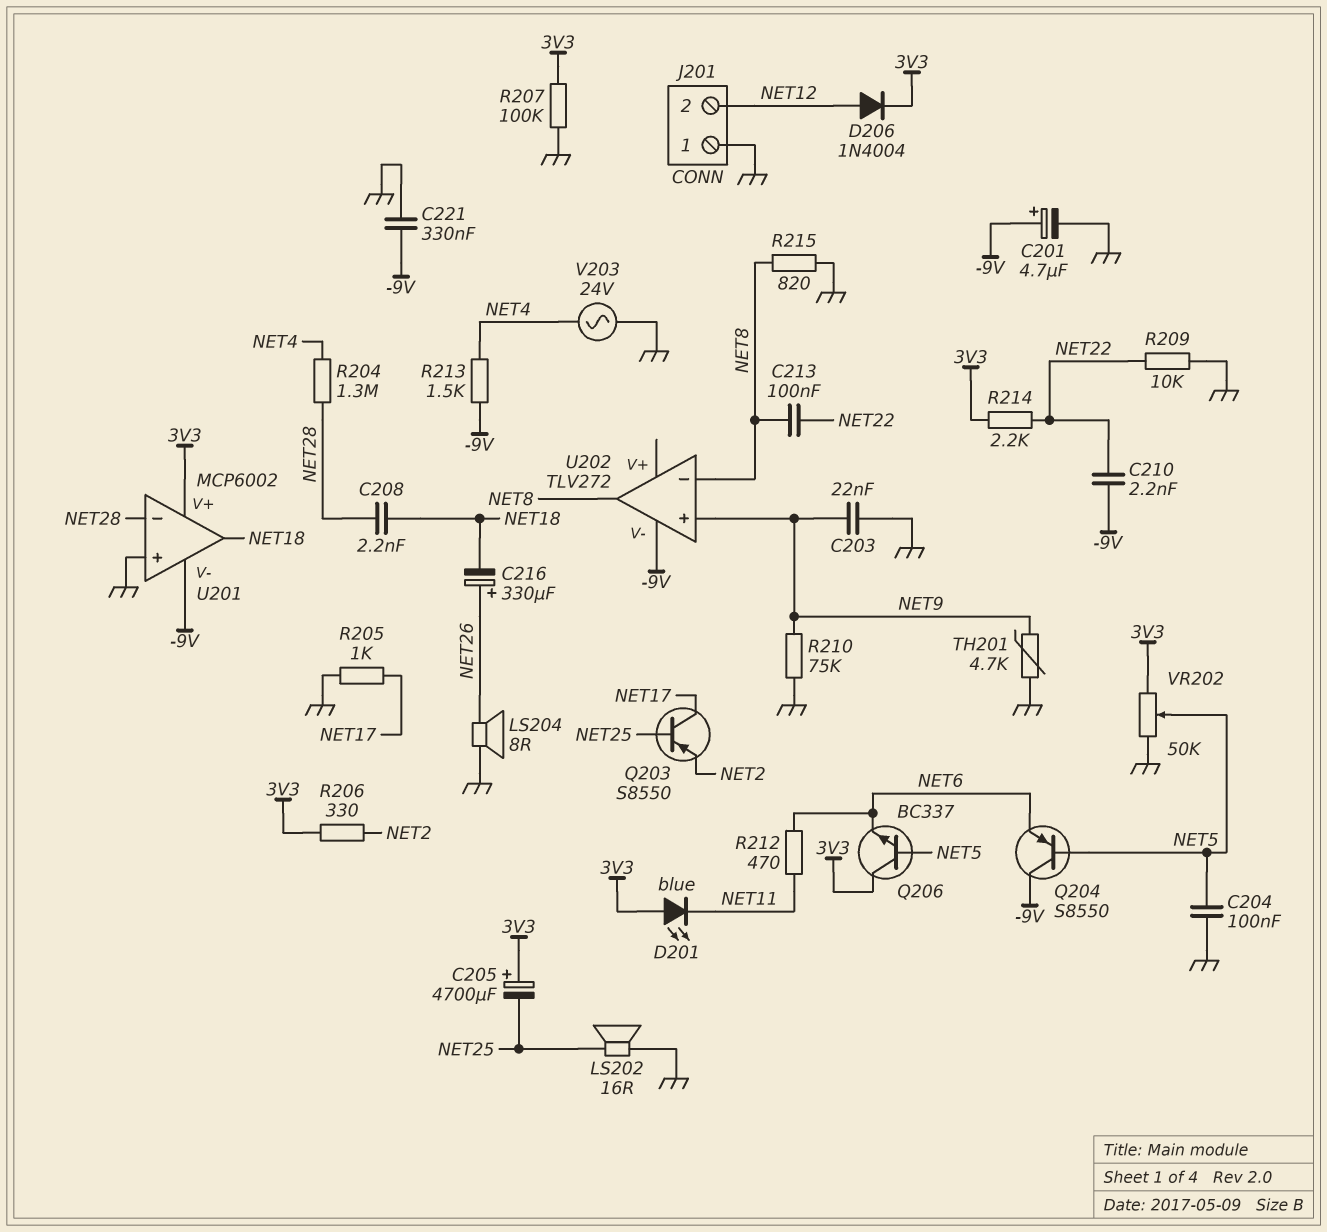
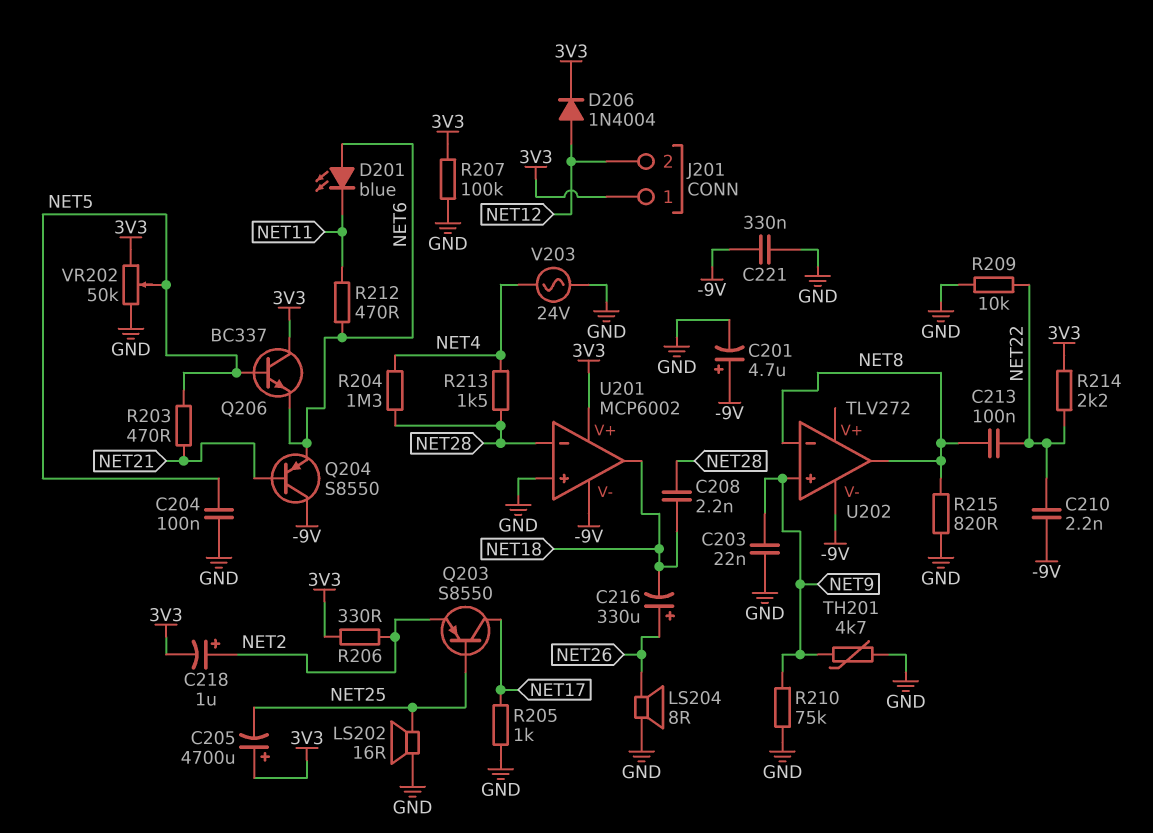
C218: none -> 1uF (plus NET2, minus 3V3)
D201: LED blue (A 3V3, K NET11) -> LED blue (A NET6, K NET11)
J201 pin 1: GND -> 3V3
Q204: PNP S8550 (B NET5, C -9V, E NET6) -> PNP S8550 (B NET21, C -9V, E NET6)
R203: none -> 470 (NET5, NET21)
R213: 1.5k (-9V, NET4) -> 1.5k (NET4, NET28)

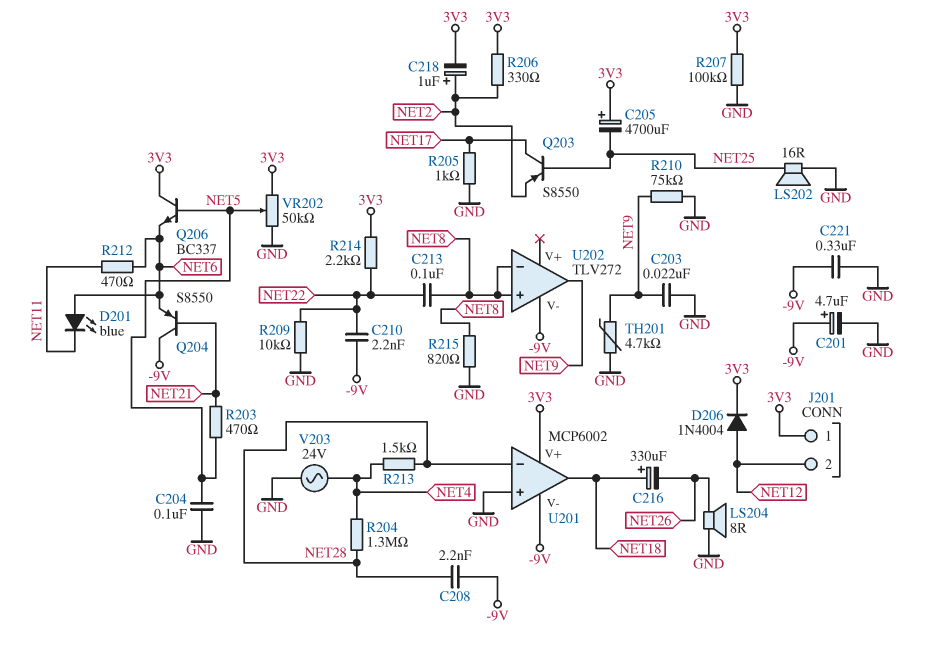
C208: 2.2nF (NET18, NET28) -> 2.2nF (-9V, NET28)
C216: 330uF (plus NET26, minus NET18) -> 330uF (plus NET18, minus NET26)
U202 pin in+: NET9 -> NET8
U202 pin out: NET8 -> NET9

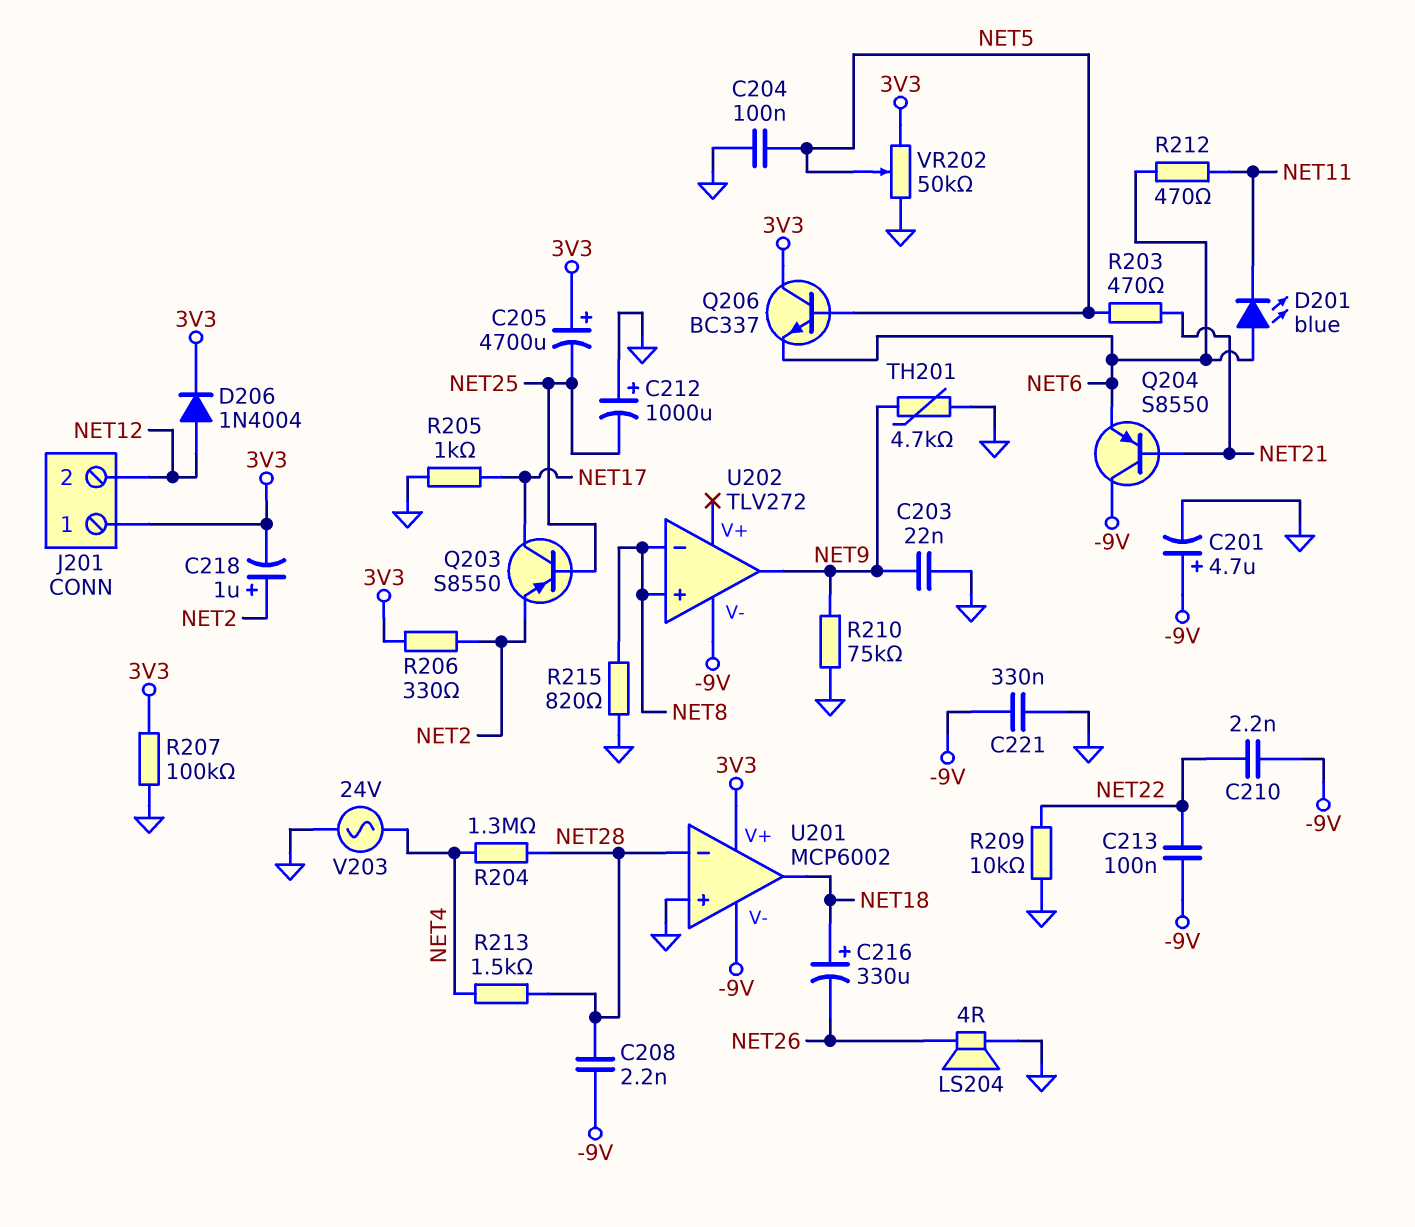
C212: none -> 1000uF (plus GND, minus NET25)
C213: 100nF (NET8, NET22) -> 100nF (-9V, NET22)
LS202: speaker 16R (GND, NET25) -> none
LS204: speaker 8R (GND, NET26) -> speaker 4R (GND, NET26)
R214: 2.2k (3V3, NET22) -> none

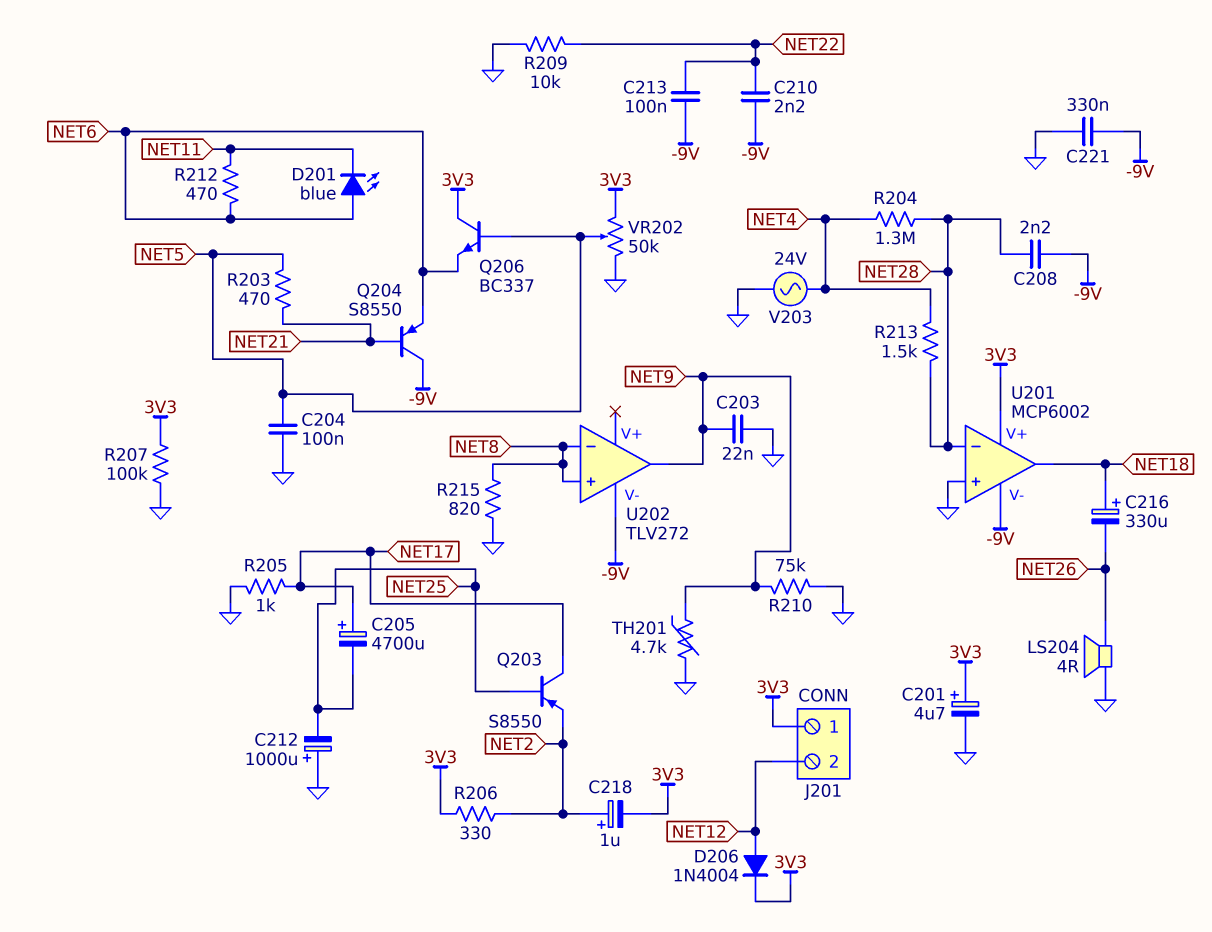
C201: 4.7uF (plus -9V, minus GND) -> 4.7uF (plus 3V3, minus GND)
C205: 4700uF (plus 3V3, minus NET25) -> 4700uF (plus NET17, minus NET25)

